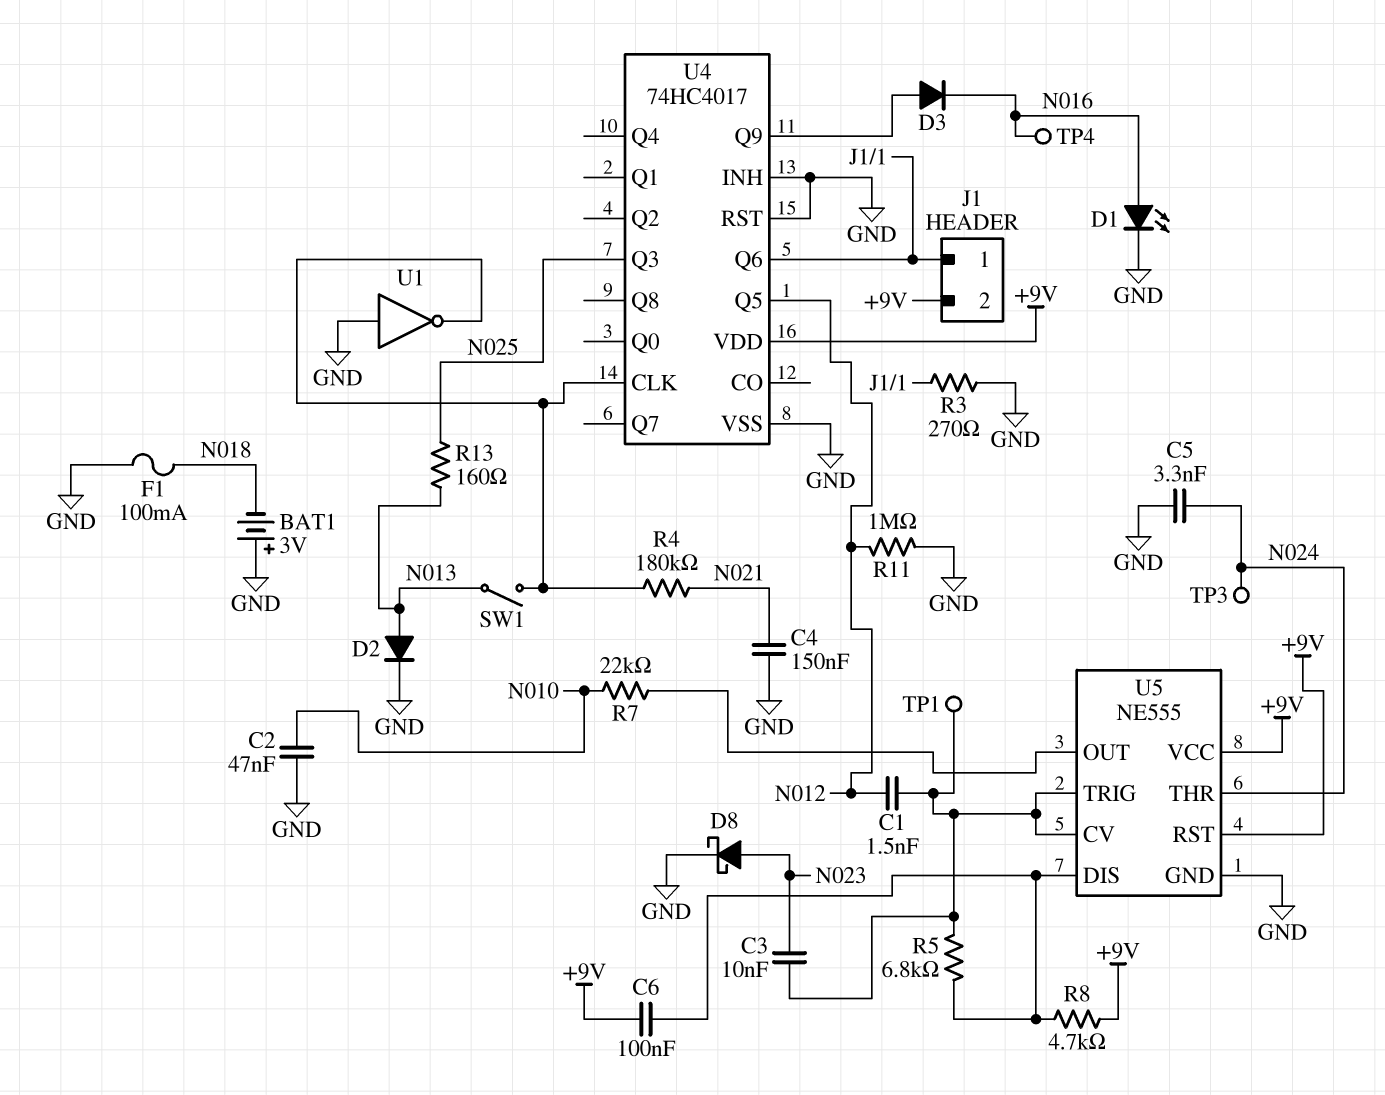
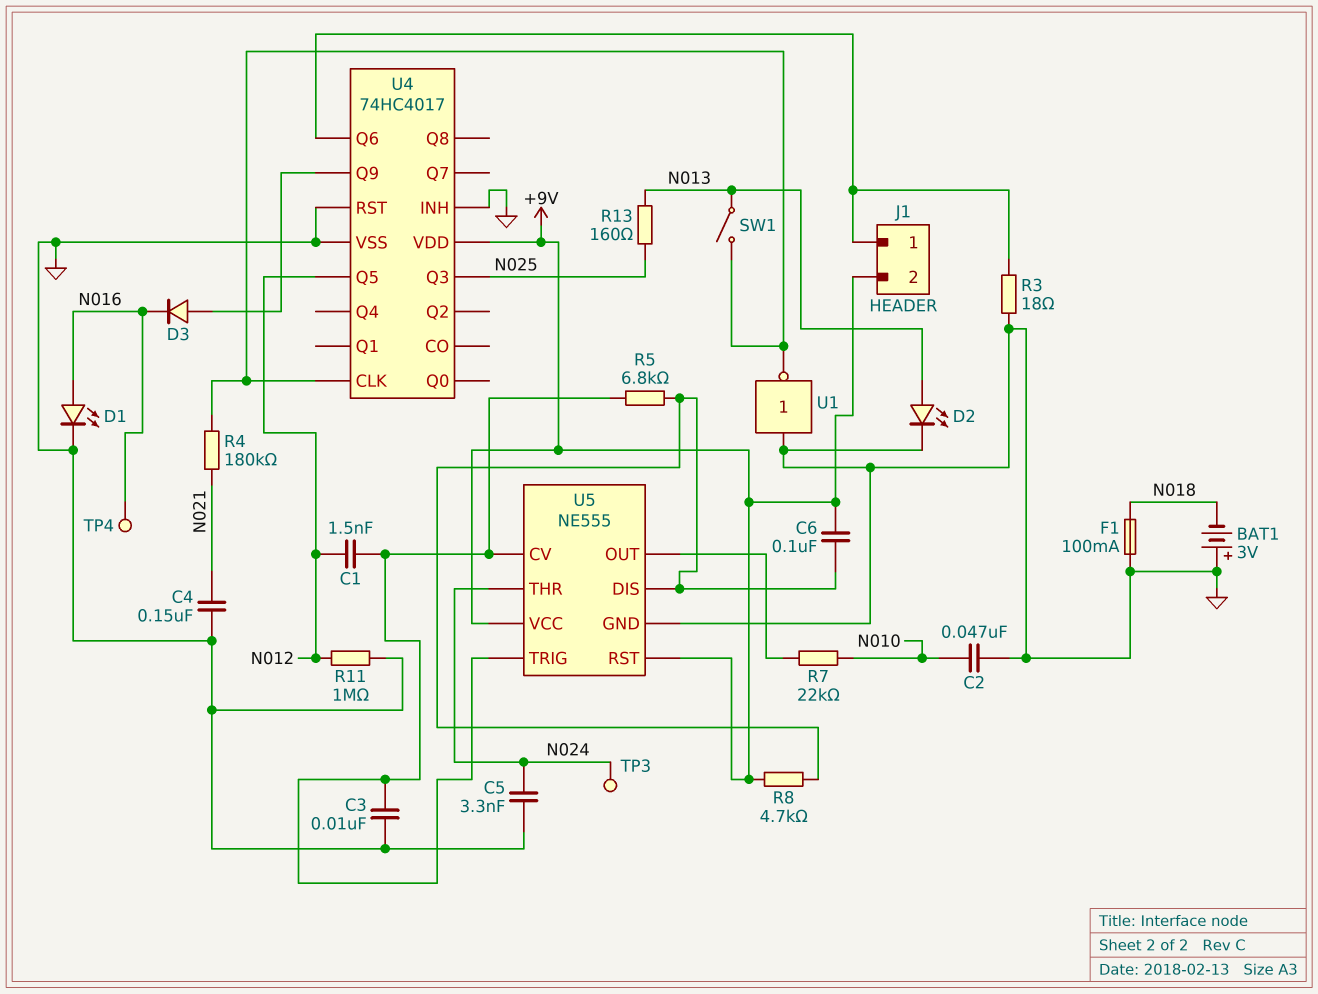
C3: 10nF (N023, U5/CV) -> 10nF (GND, U5/CV)
D2: diode (A N013, K GND) -> LED (A N013, K GND)
D8: schottky (A N023, K GND) -> none
R3: 270 (GND, J1/1) -> 18 (GND, J1/1)
TP1: test point (U5/CV) -> none

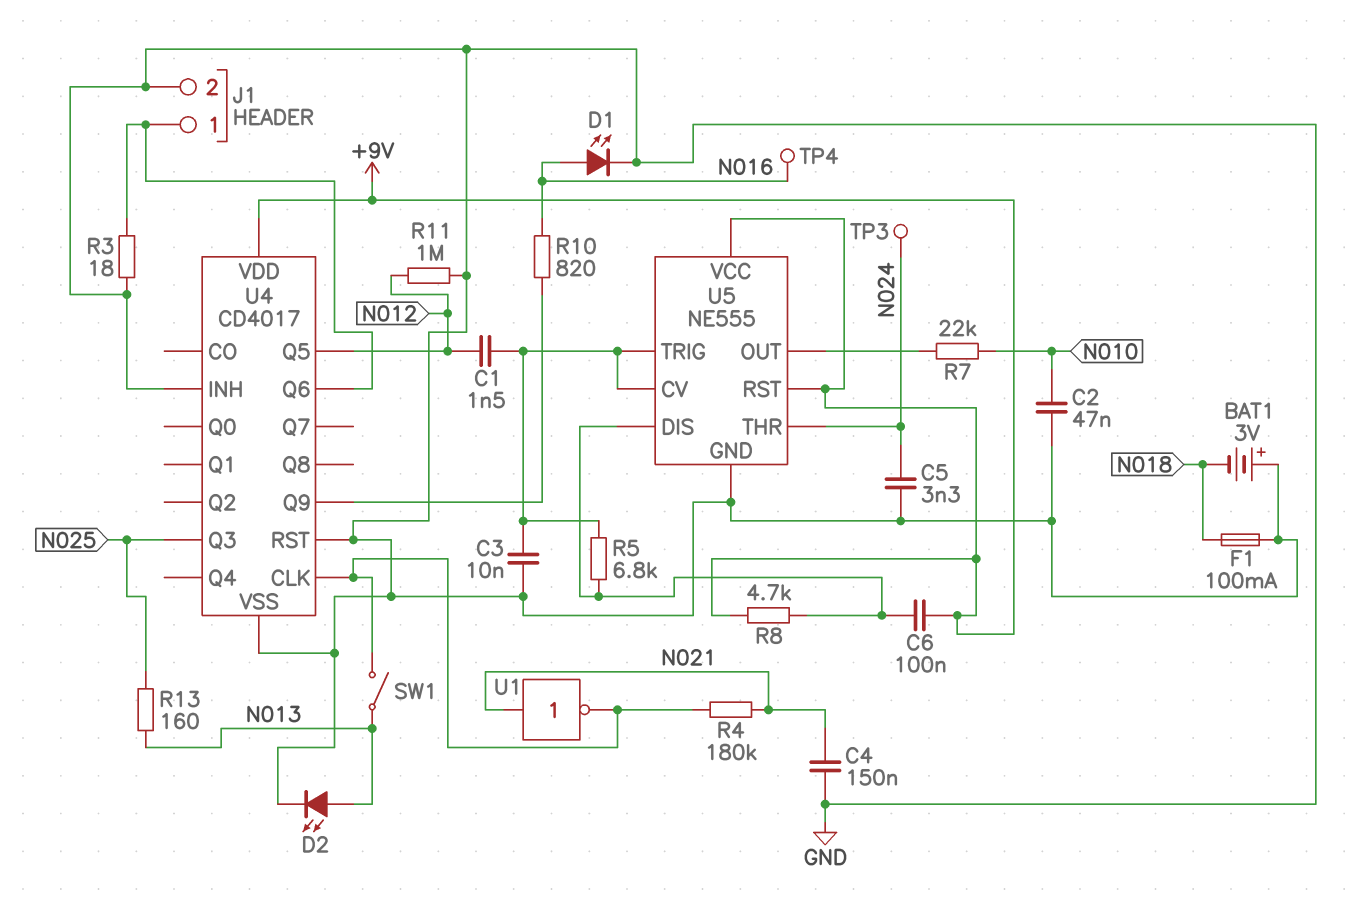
D3: diode (A U4/Q9, K N016) -> none
J1 pin 2: +9V -> GND
R10: none -> 820 (N016, U4/Q9)
U1: NOT (in GND, out U4/CLK) -> NOT (in N021, out U4/CLK)
U4: 74HC4017 -> CD4017

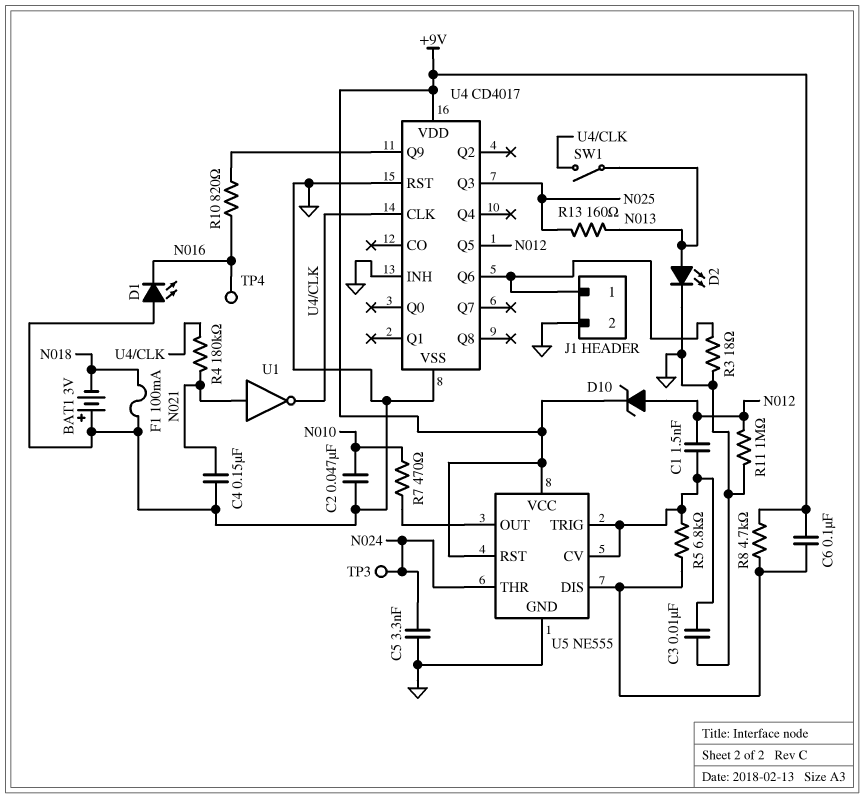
D1: LED (A N016, K GND) -> LED (A GND, K N016)
D10: none -> zener (A N012, K +9V)
R7: 22k (N010, U5/OUT) -> 470 (N010, U5/OUT)

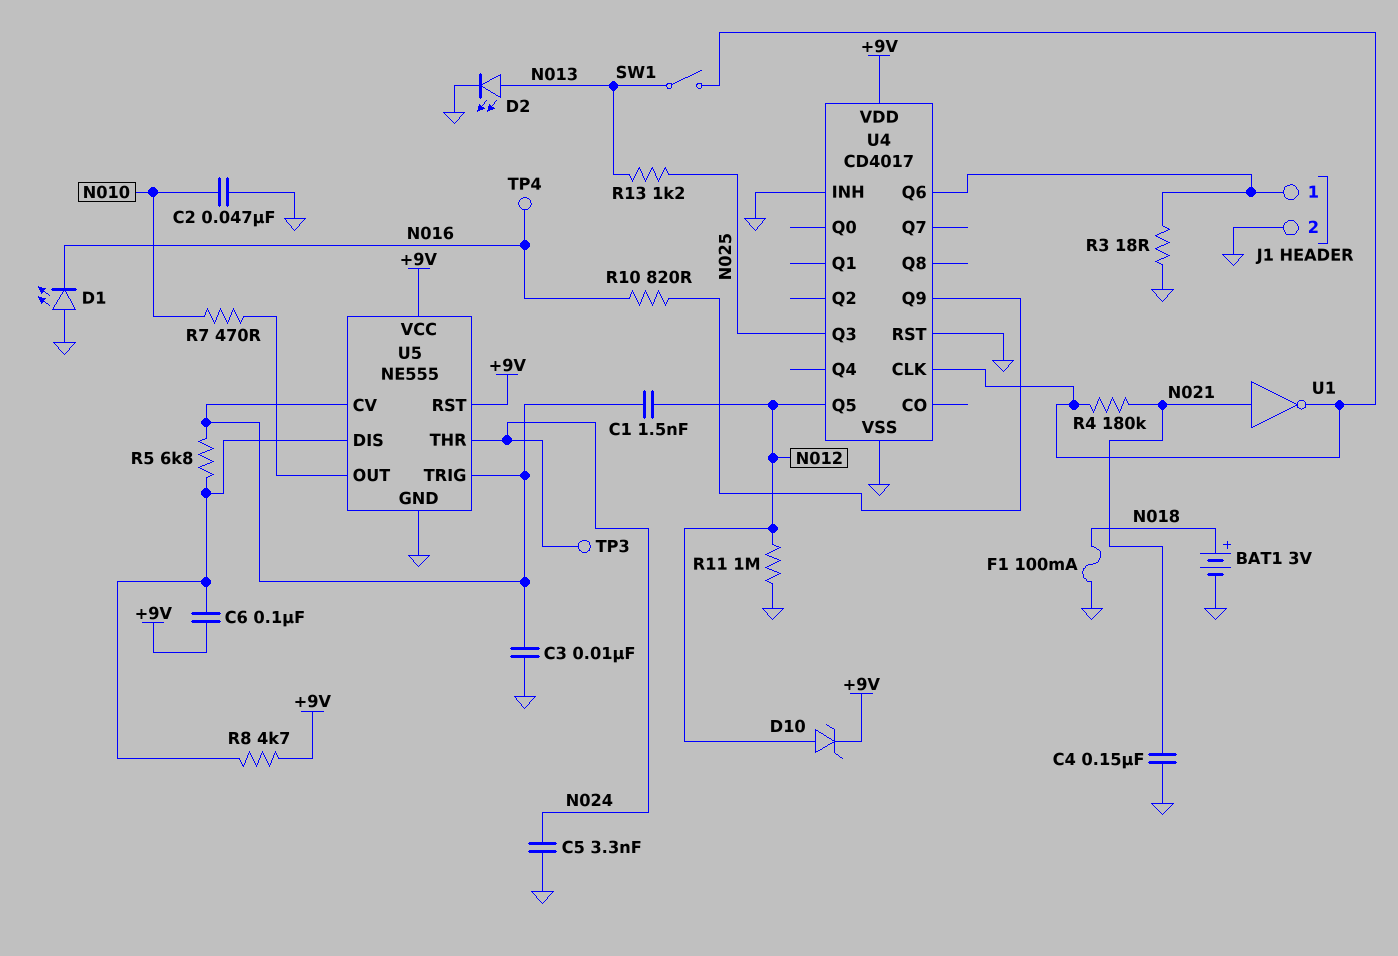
BAT1: 3V (plus GND, minus N018) -> 3V (plus N018, minus GND)
R13: 160 (N013, N025) -> 1.2k (N013, N025)

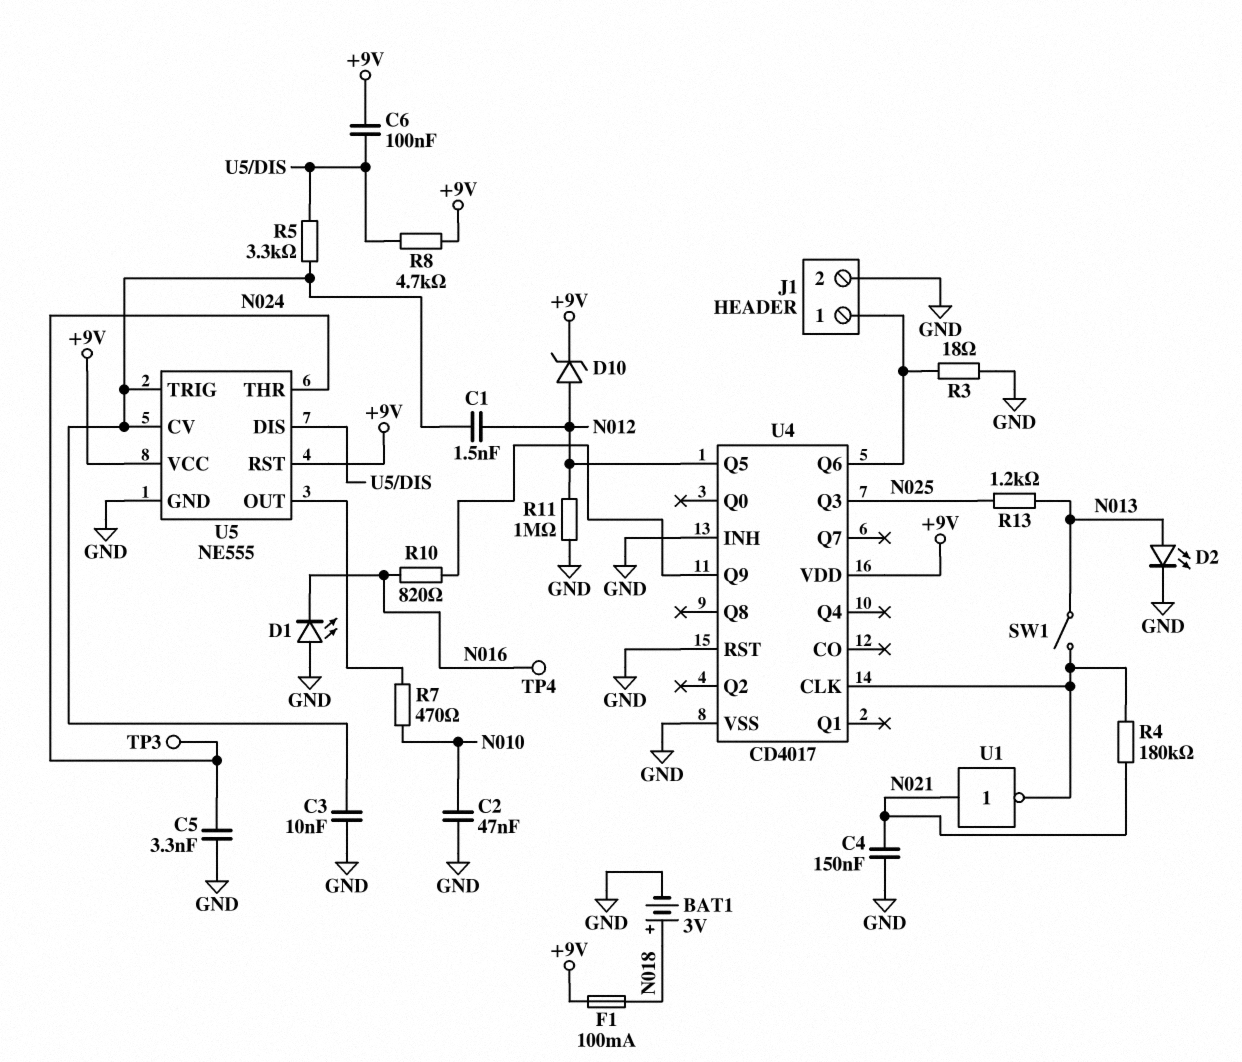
F1: 100mA (GND, N018) -> 100mA (+9V, N018)
R5: 6.8k (U5/CV, U5/DIS) -> 3.3k (U5/CV, U5/DIS)

